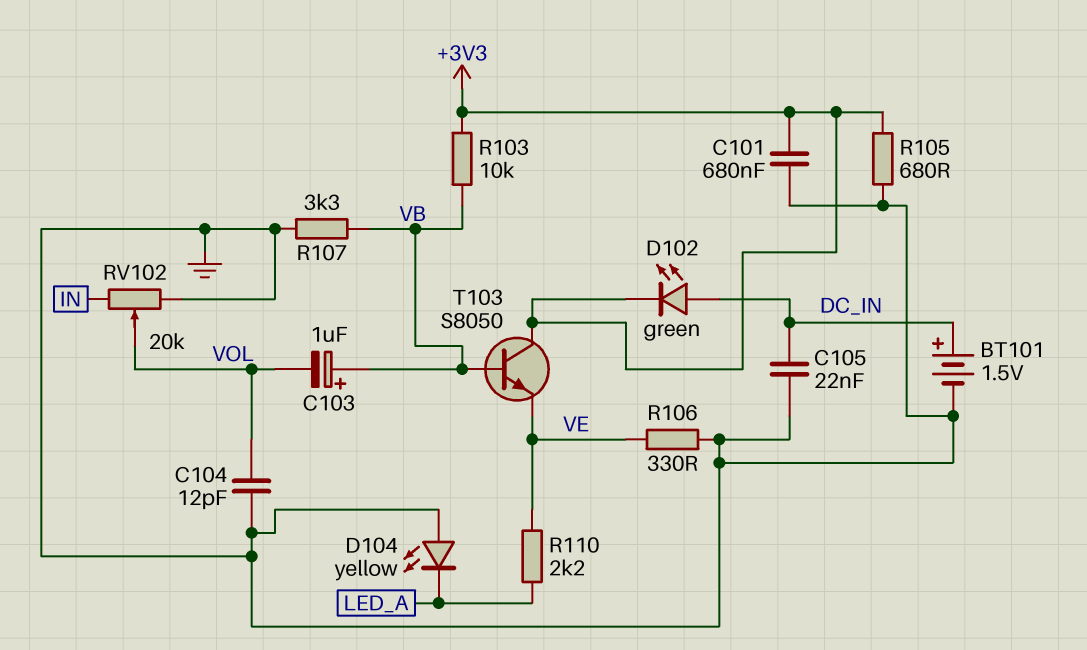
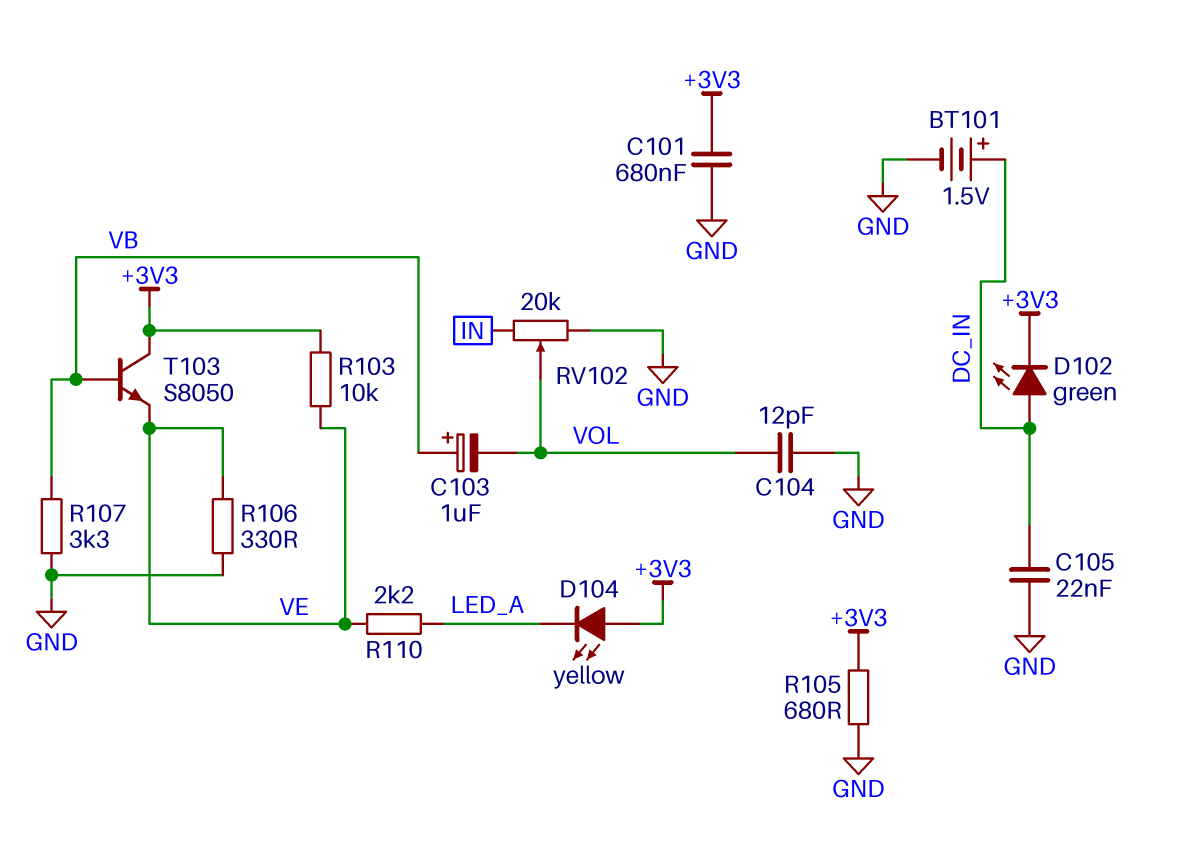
D104: LED yellow (A GND, K LED_A) -> LED yellow (A +3V3, K LED_A)
R103: 10k (+3V3, VB) -> 10k (+3V3, VE)

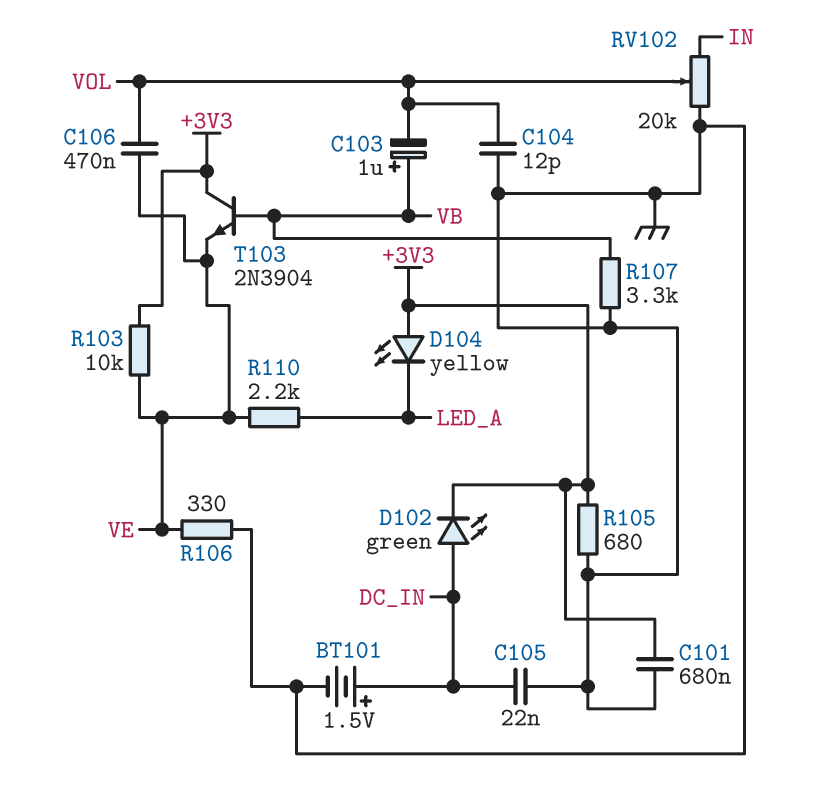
C106: none -> 470nF (VE, VOL)
T103: NPN S8050 (B VB, C +3V3, E VE) -> NPN 2N3904 (B VB, C +3V3, E VE)

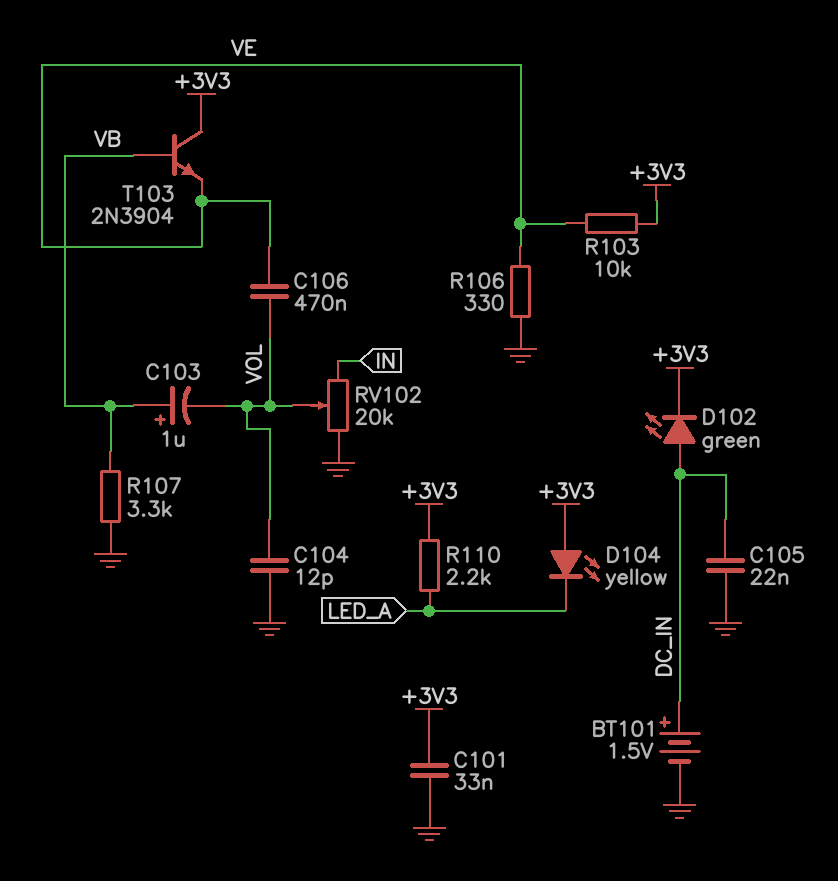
C101: 680nF (+3V3, GND) -> 33nF (+3V3, GND)
R105: 680 (+3V3, GND) -> none
R110: 2.2k (LED_A, VE) -> 2.2k (+3V3, LED_A)

